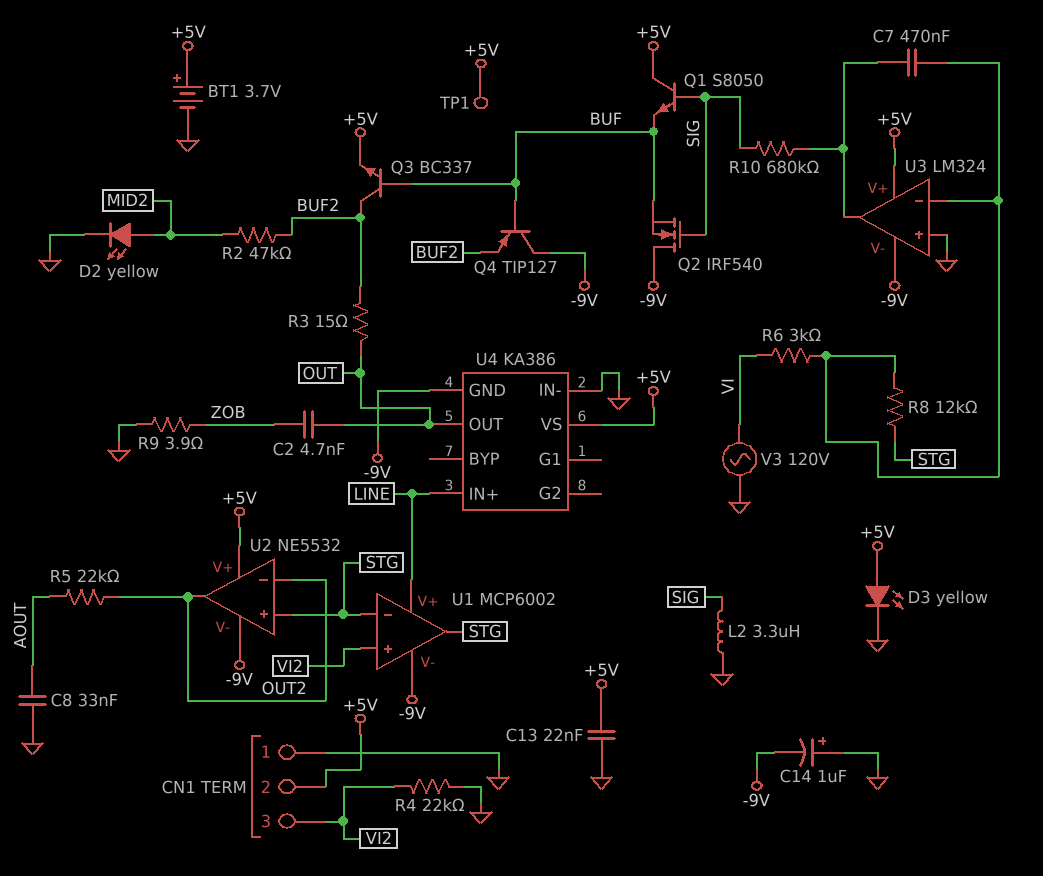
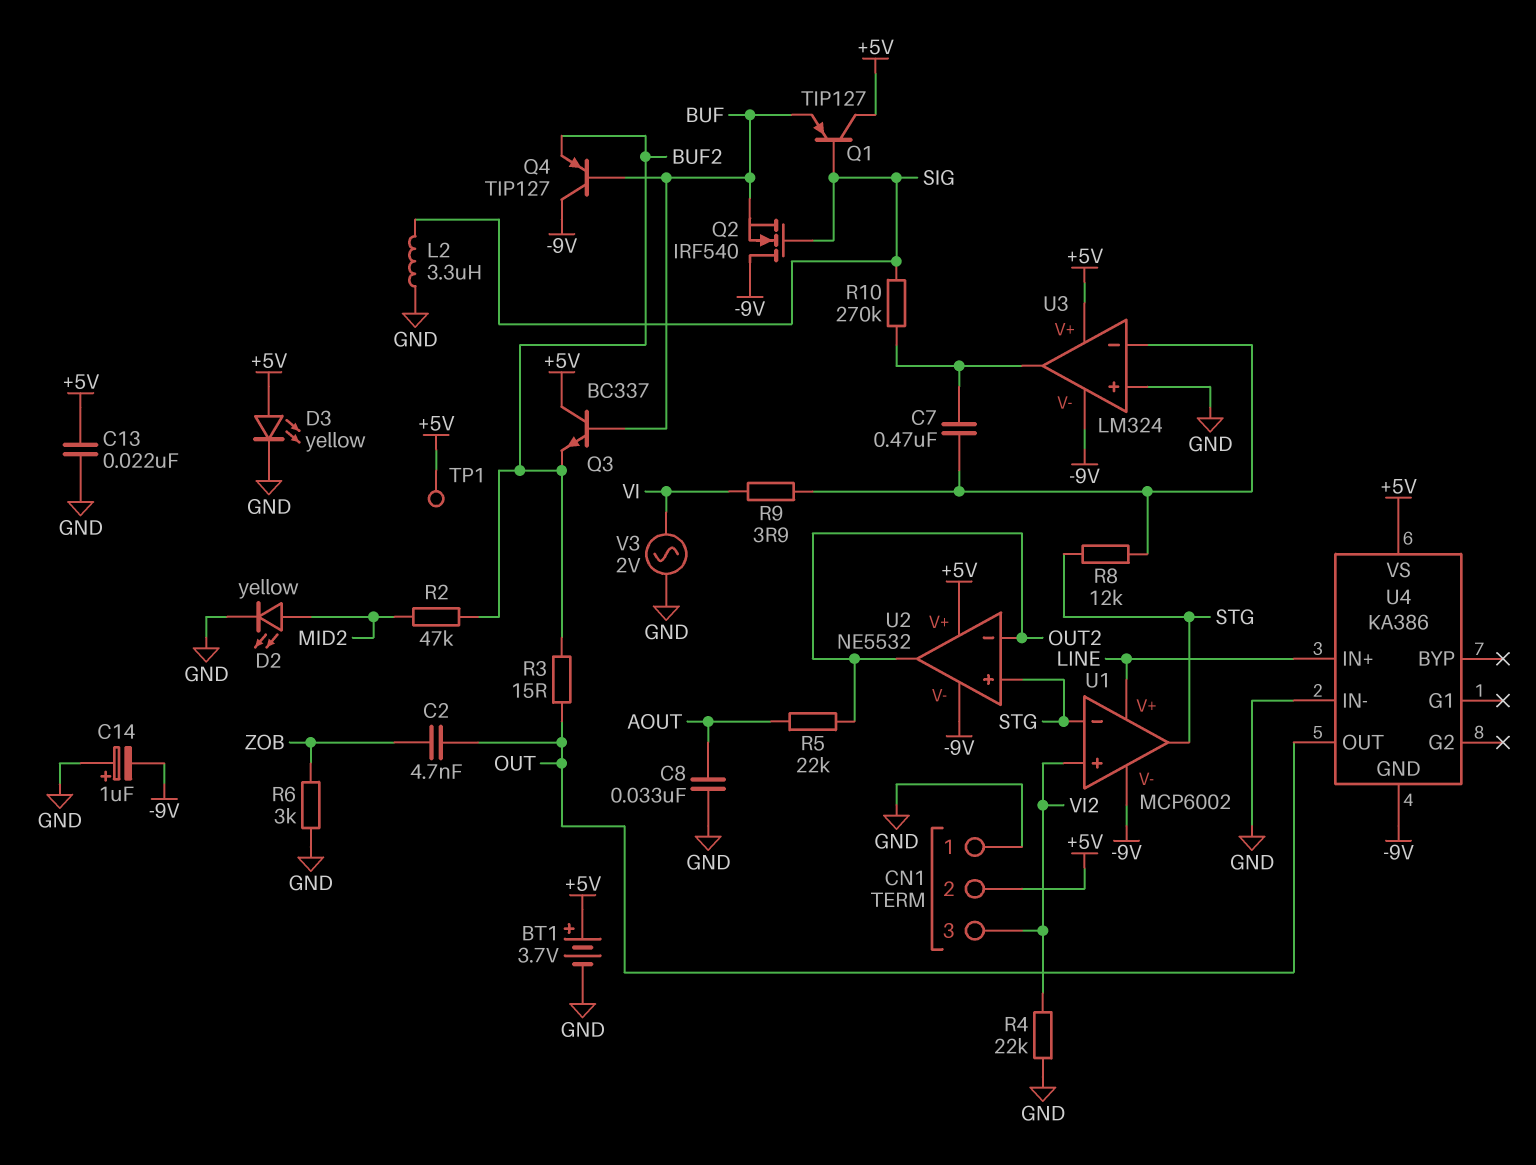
Q1: NPN S8050 (B SIG, C +5V, E BUF) -> PNP TIP127 (B SIG, C +5V, E BUF)
Q3: NPN BC337 (B BUF, C BUF2, E +5V) -> NPN BC337 (B BUF, C +5V, E BUF2)
R6: 3k (U3/in-, VI) -> 3k (GND, ZOB)
R9: 3.9 (GND, ZOB) -> 3.9 (U3/in-, VI)
R10: 680k (SIG, U3/out) -> 270k (SIG, U3/out)
V3: AC 120V (GND, VI) -> AC 2V (GND, VI)

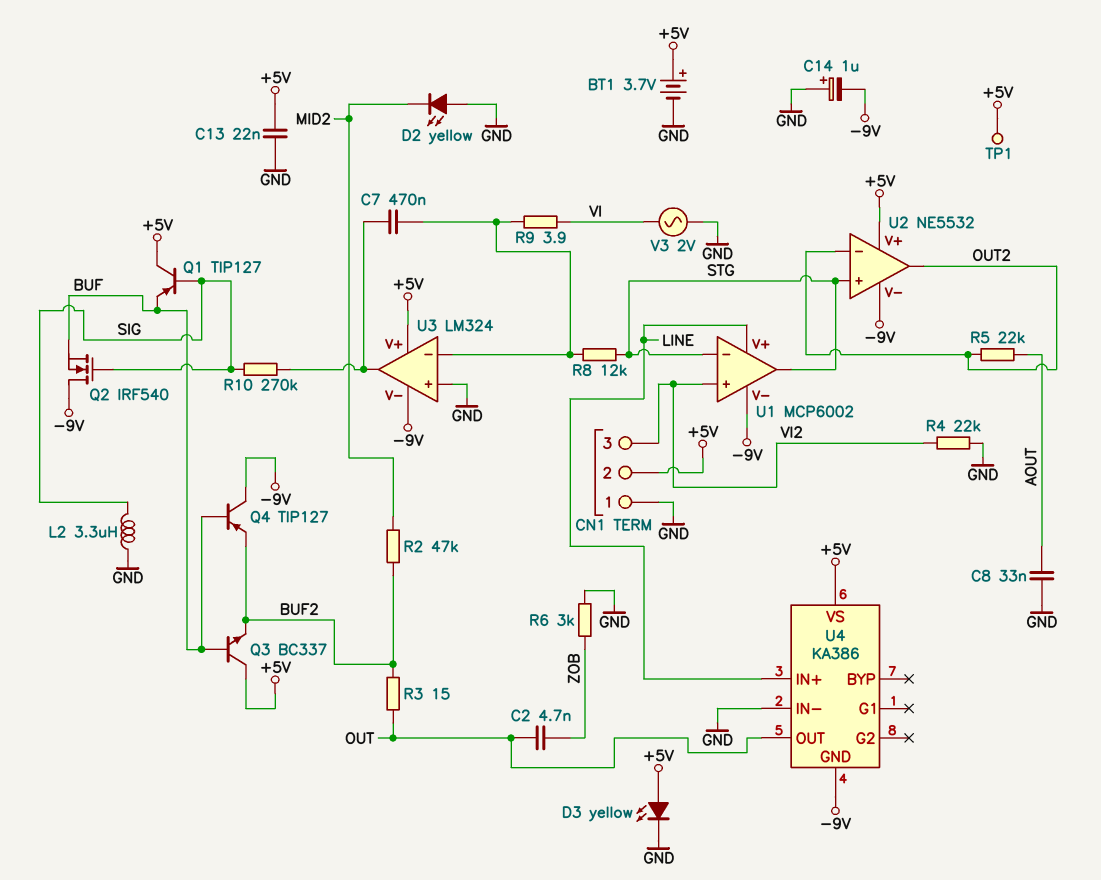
D2: LED yellow (A MID2, K GND) -> LED yellow (A GND, K MID2)

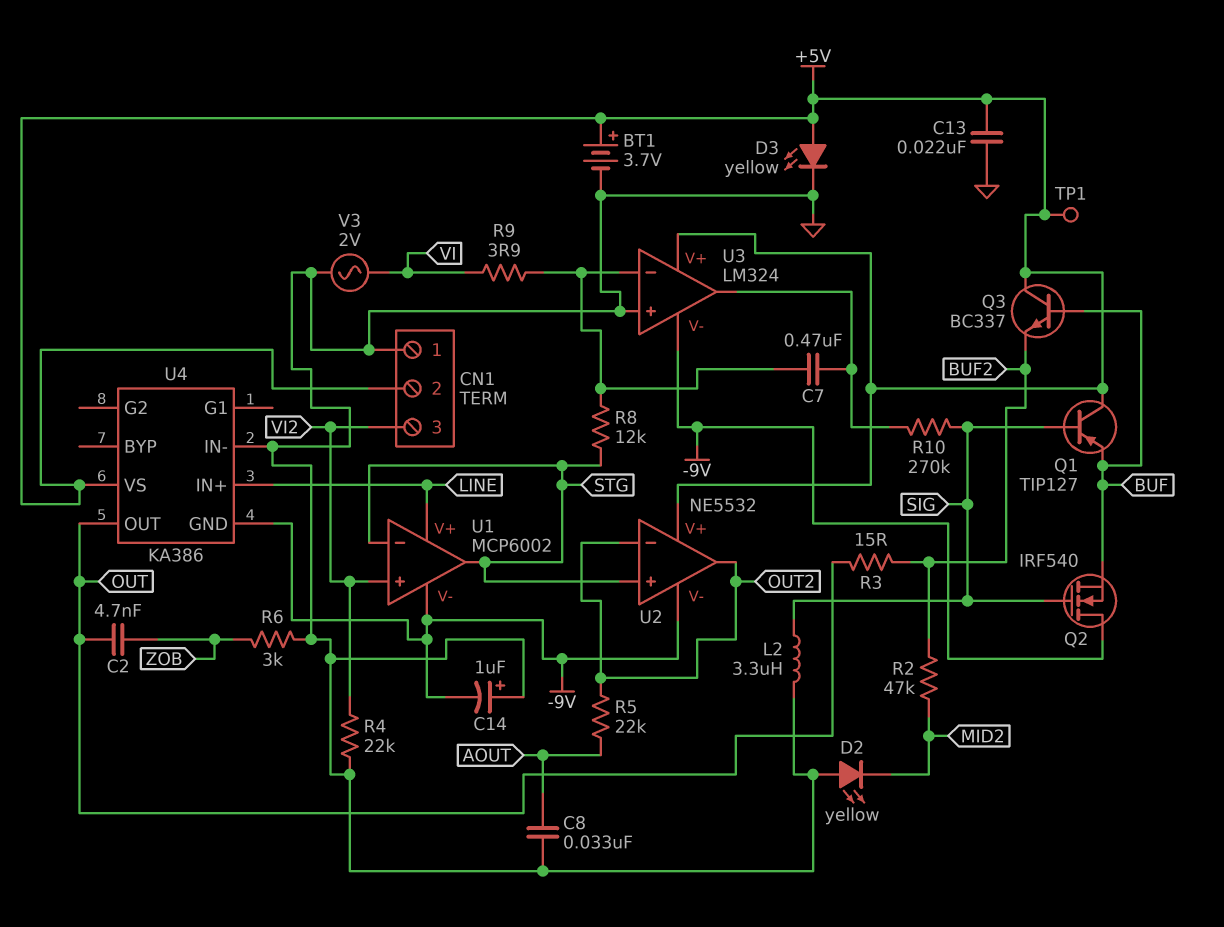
Q4: PNP TIP127 (B BUF, C -9V, E BUF2) -> none

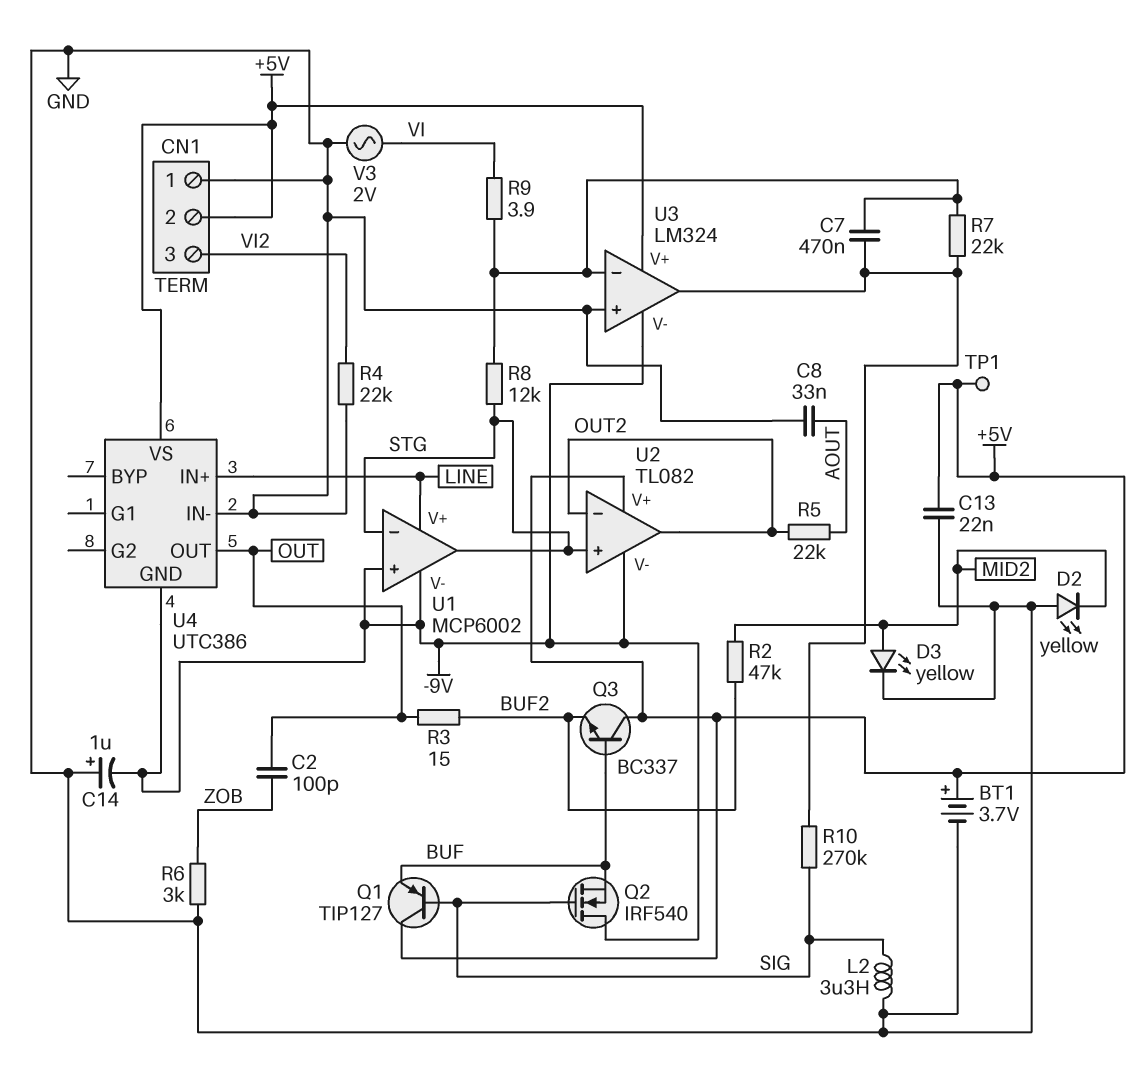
C2: 4.7nF (OUT, ZOB) -> 100pF (OUT, ZOB)
D3: LED yellow (A +5V, K GND) -> LED yellow (A MID2, K GND)
R7: none -> 22k (U3/in-, U3/out)
U1 pin in+: VI2 -> -9V
U2: NE5532 -> TL082
U4: KA386 -> UTC386

